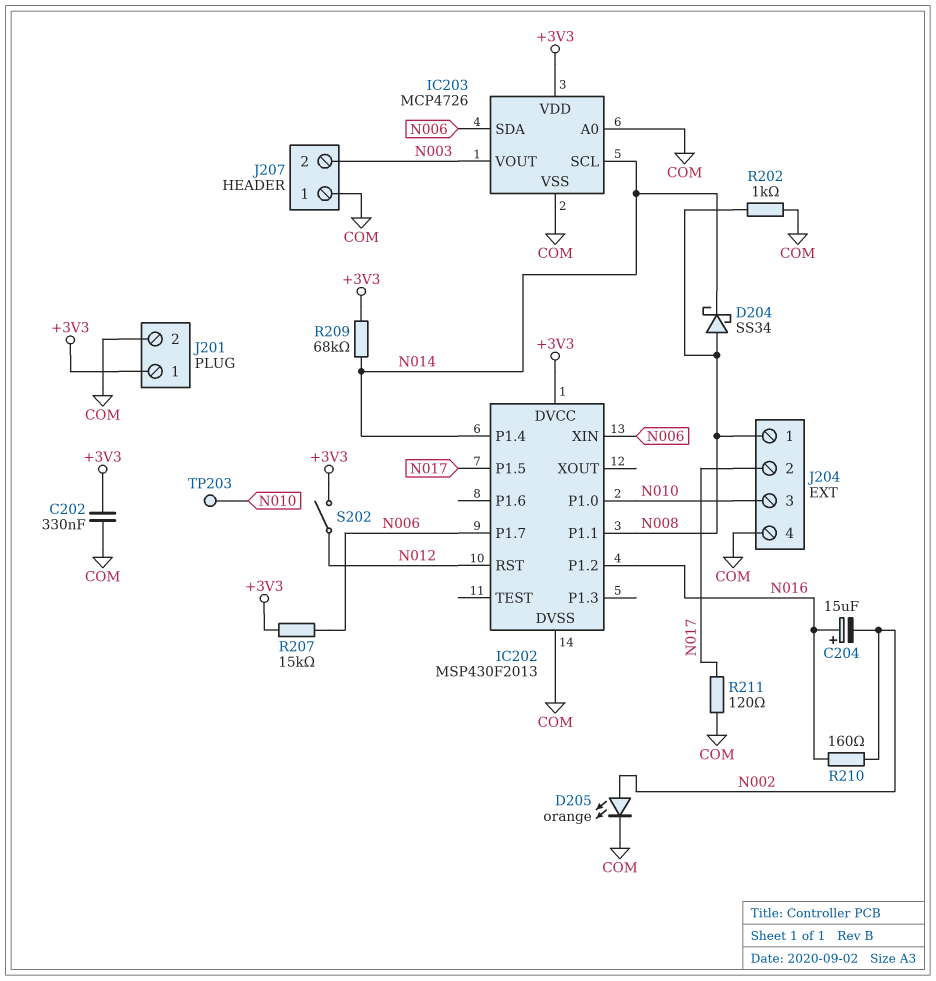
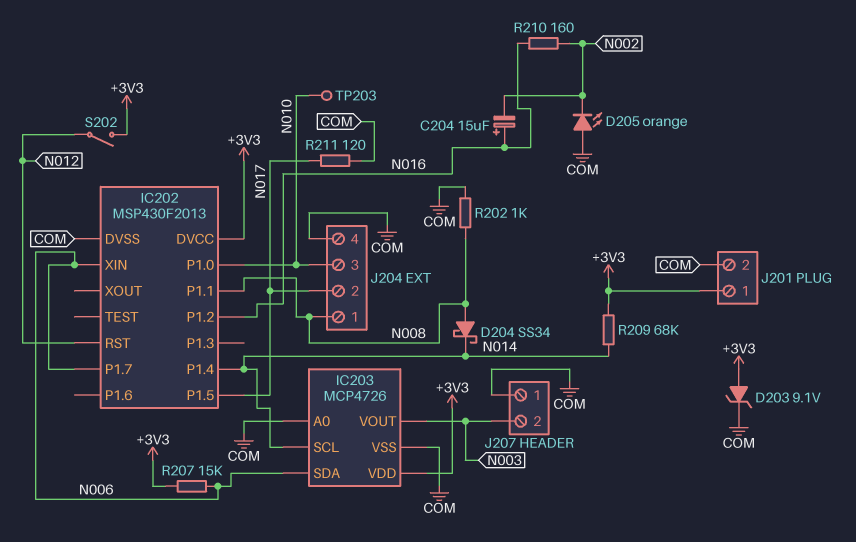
C202: 330nF (+3V3, COM) -> none
D203: none -> zener 9.1V (A +3V3, K COM)
D205: LED orange (A N002, K COM) -> LED orange (A COM, K N002)

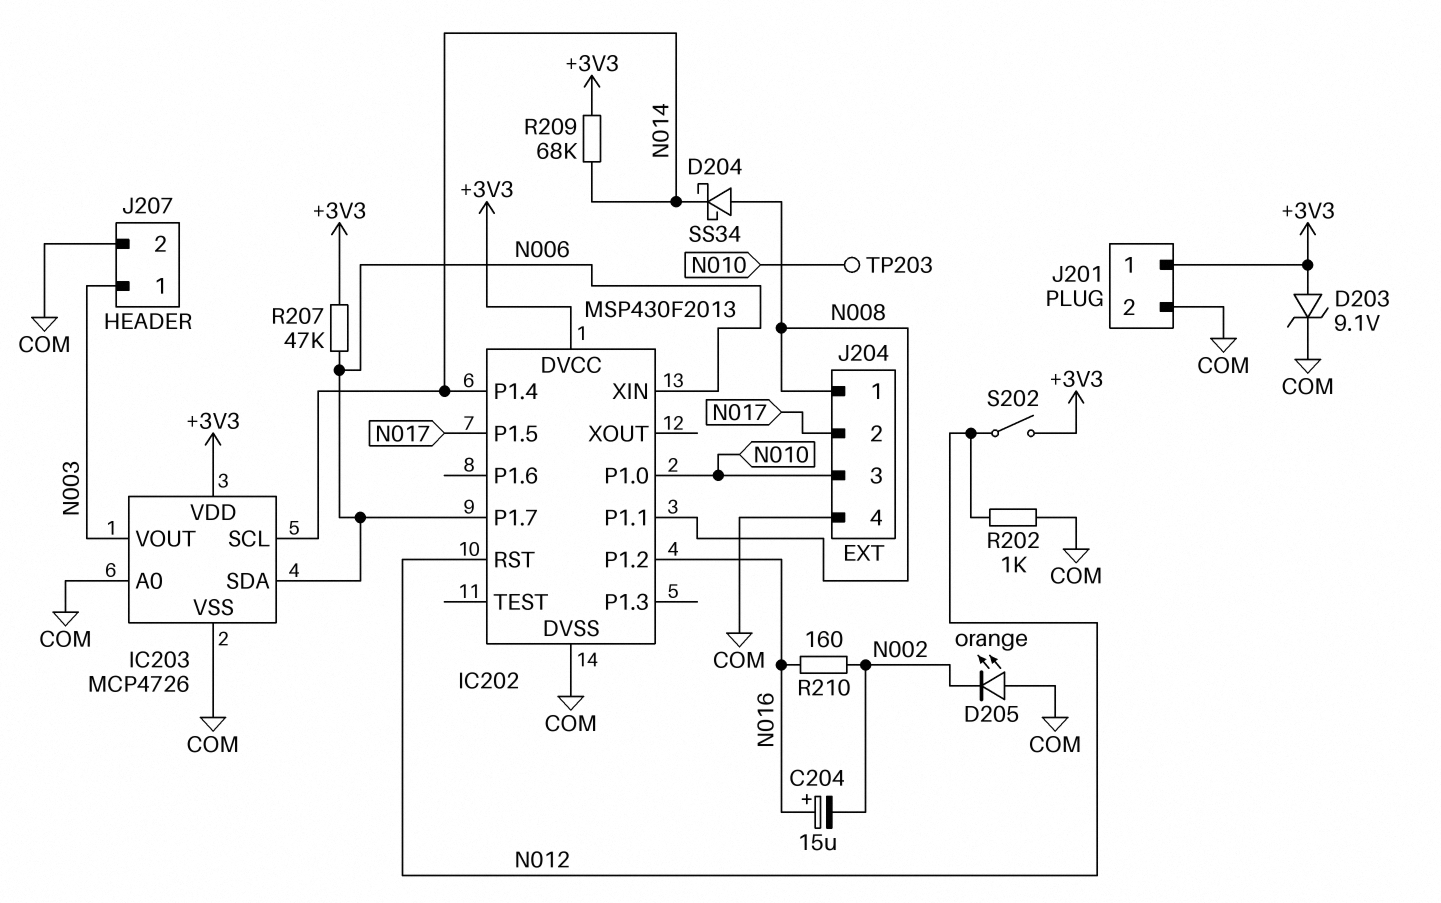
J207 pin 1: COM -> N003
J207 pin 2: N003 -> COM
R202: 1k (COM, N008) -> 1k (COM, N012)
R207: 15k (+3V3, N006) -> 47k (+3V3, N006)
R211: 120 (COM, N017) -> none

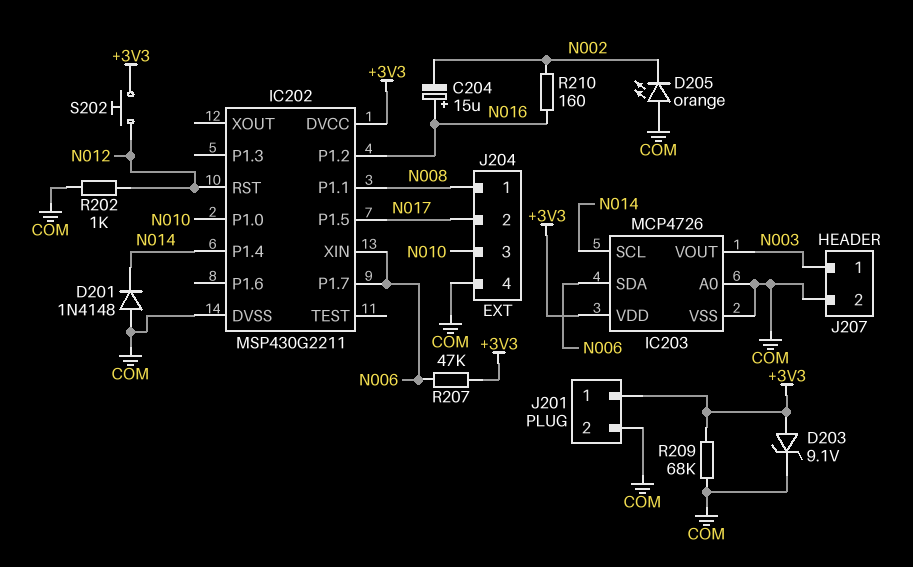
D201: none -> diode 1N4148 (A COM, K N014)
D204: schottky SS34 (A N008, K N014) -> none
IC202: MSP430F2013 -> MSP430G2211
R209: 68k (+3V3, N014) -> 68k (+3V3, COM)
S202: switch (+3V3, N012) -> button (+3V3, N012)
TP203: test point (N010) -> none

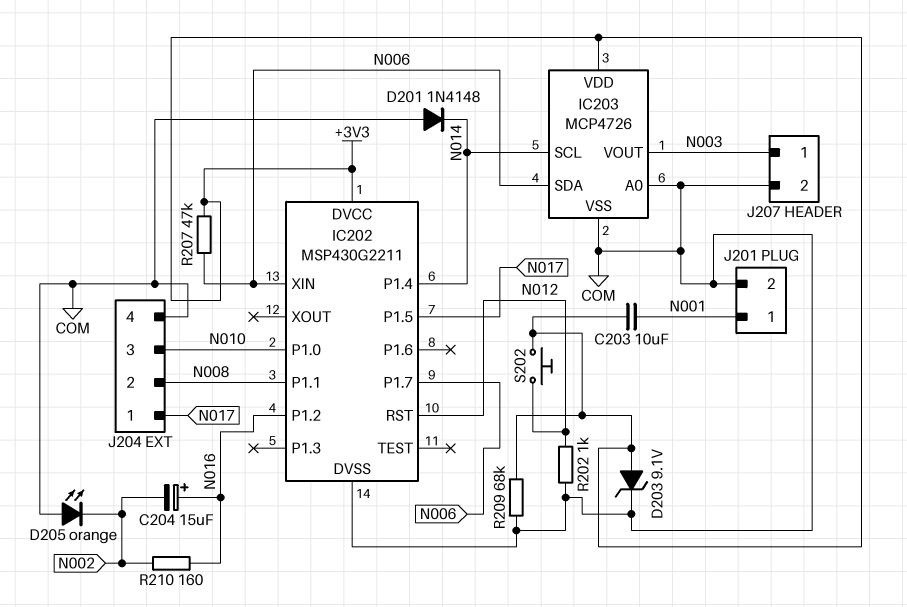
C203: none -> 10uF (+3V3, N001)
J201 pin 1: +3V3 -> N001
J204 pin 1: N008 -> N017
J204 pin 2: N017 -> N008

